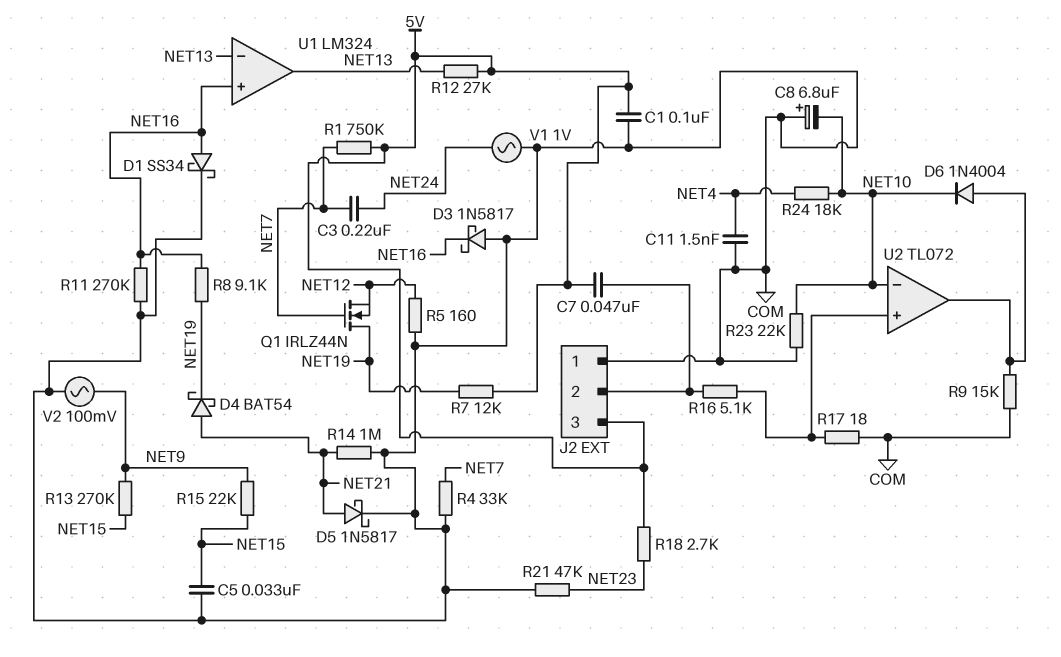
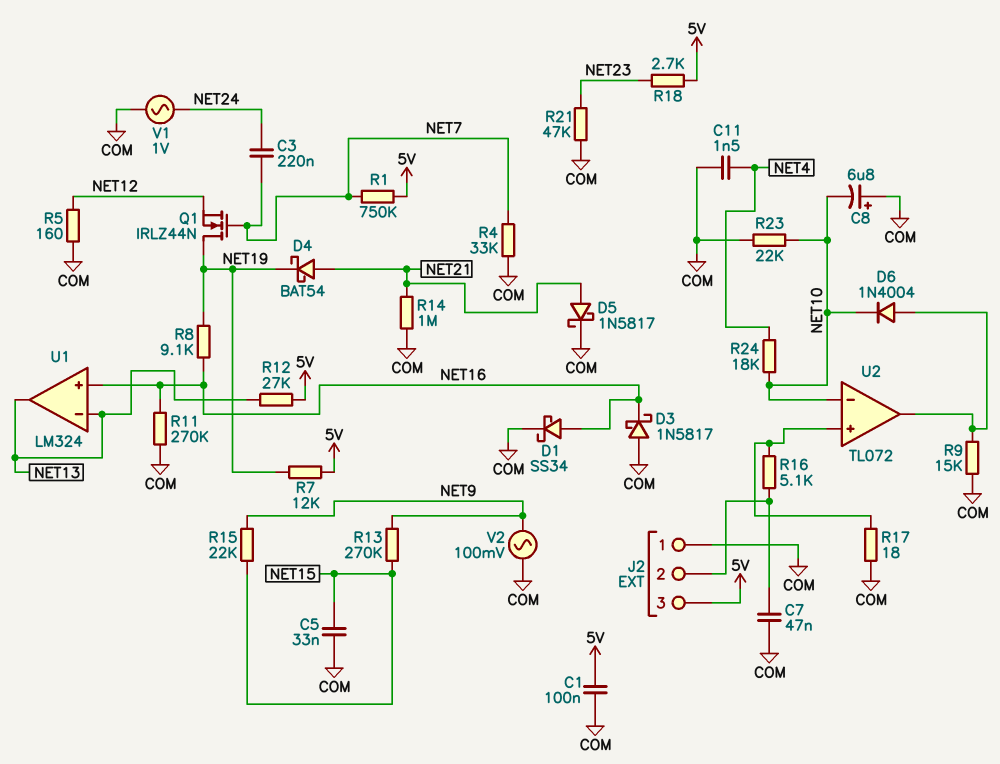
C7: 47nF (5V, J2/2) -> 47nF (COM, J2/2)

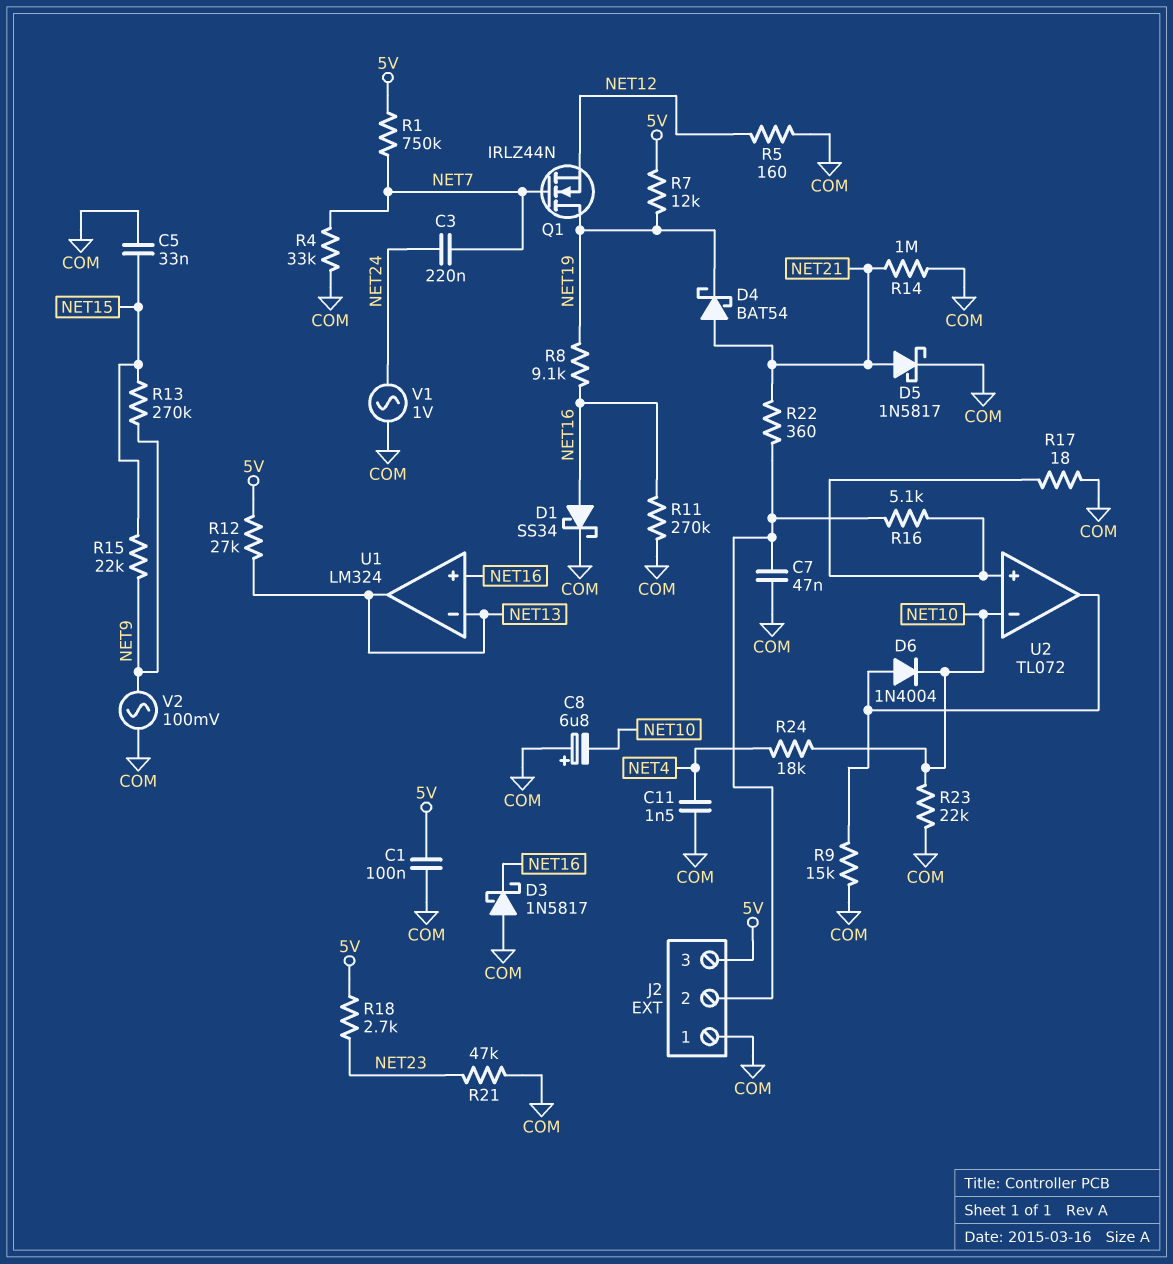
R22: none -> 360 (J2/2, NET21)

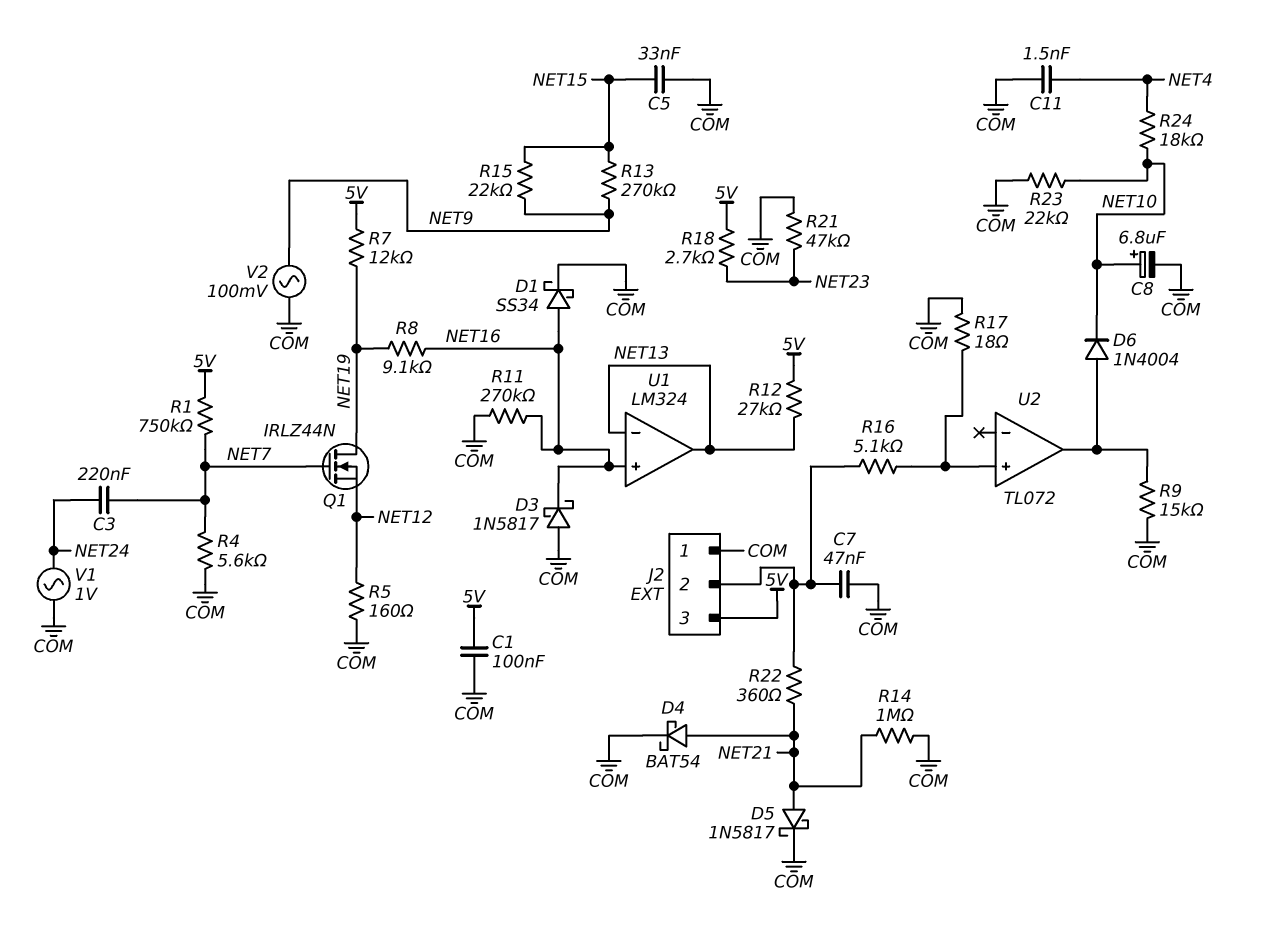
C8: 6.8uF (plus COM, minus NET10) -> 6.8uF (plus NET10, minus COM)
D4: schottky BAT54 (A NET21, K NET19) -> schottky BAT54 (A NET21, K COM)
R4: 33k (COM, NET7) -> 5.6k (COM, NET7)
U2 pin in-: NET10 -> none

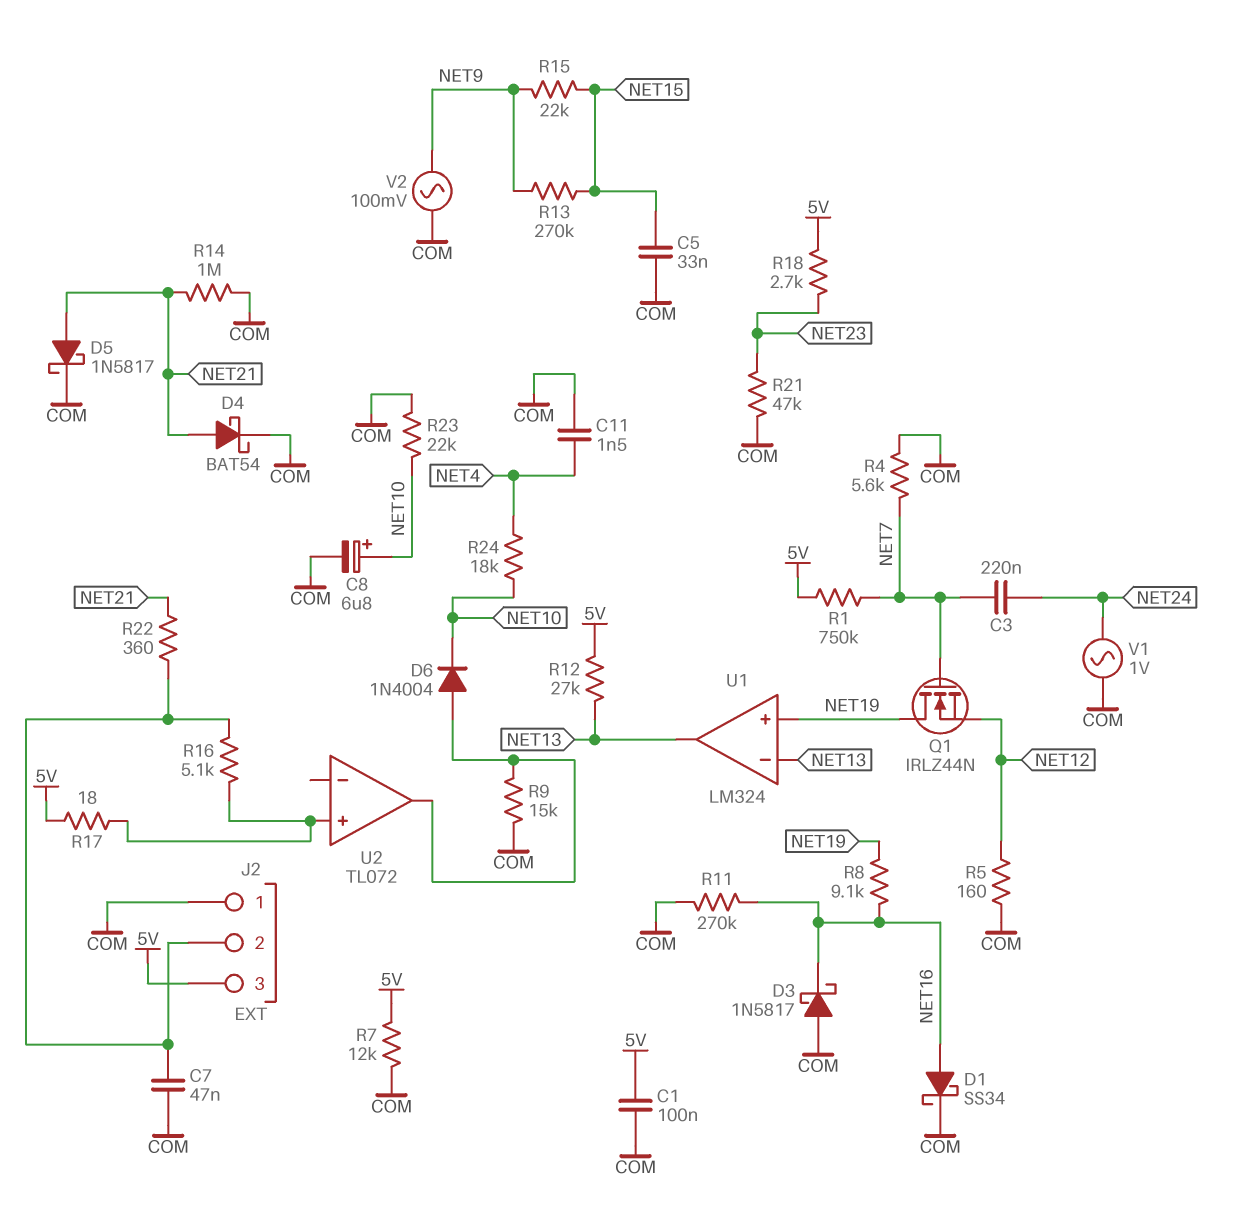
R7: 12k (5V, NET19) -> 12k (5V, COM)
R17: 18 (COM, U2/in+) -> 18 (5V, U2/in+)
U1 pin in+: NET16 -> NET19

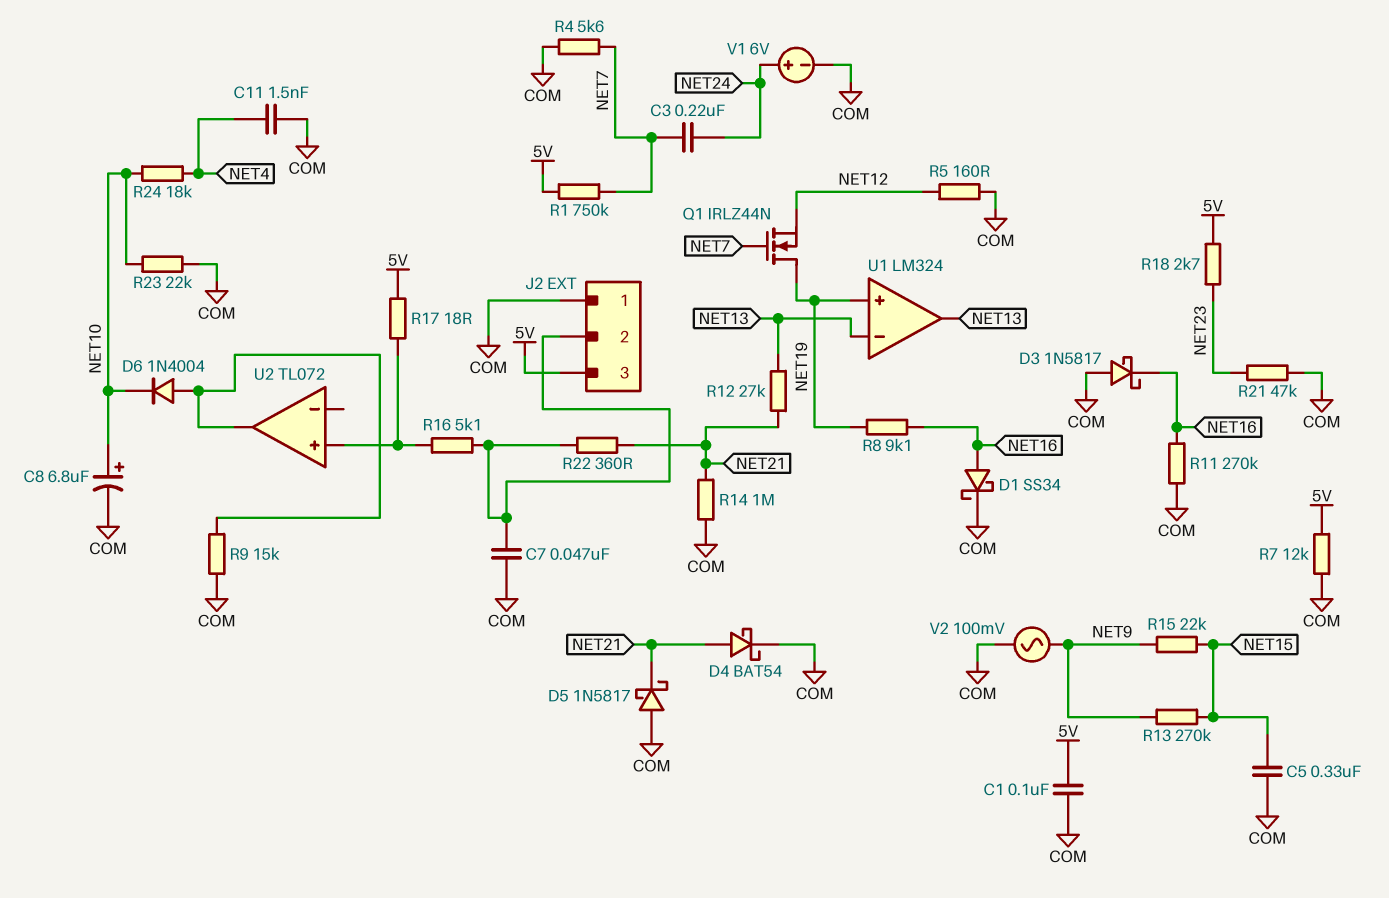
C5: 33nF (COM, NET15) -> 330nF (COM, NET15)
D5: schottky 1N5817 (A NET21, K COM) -> schottky 1N5817 (A COM, K NET21)
R12: 27k (5V, NET13) -> 27k (NET13, NET21)
V1: AC 1V (COM, NET24) -> 6V (plus NET24, minus COM)

